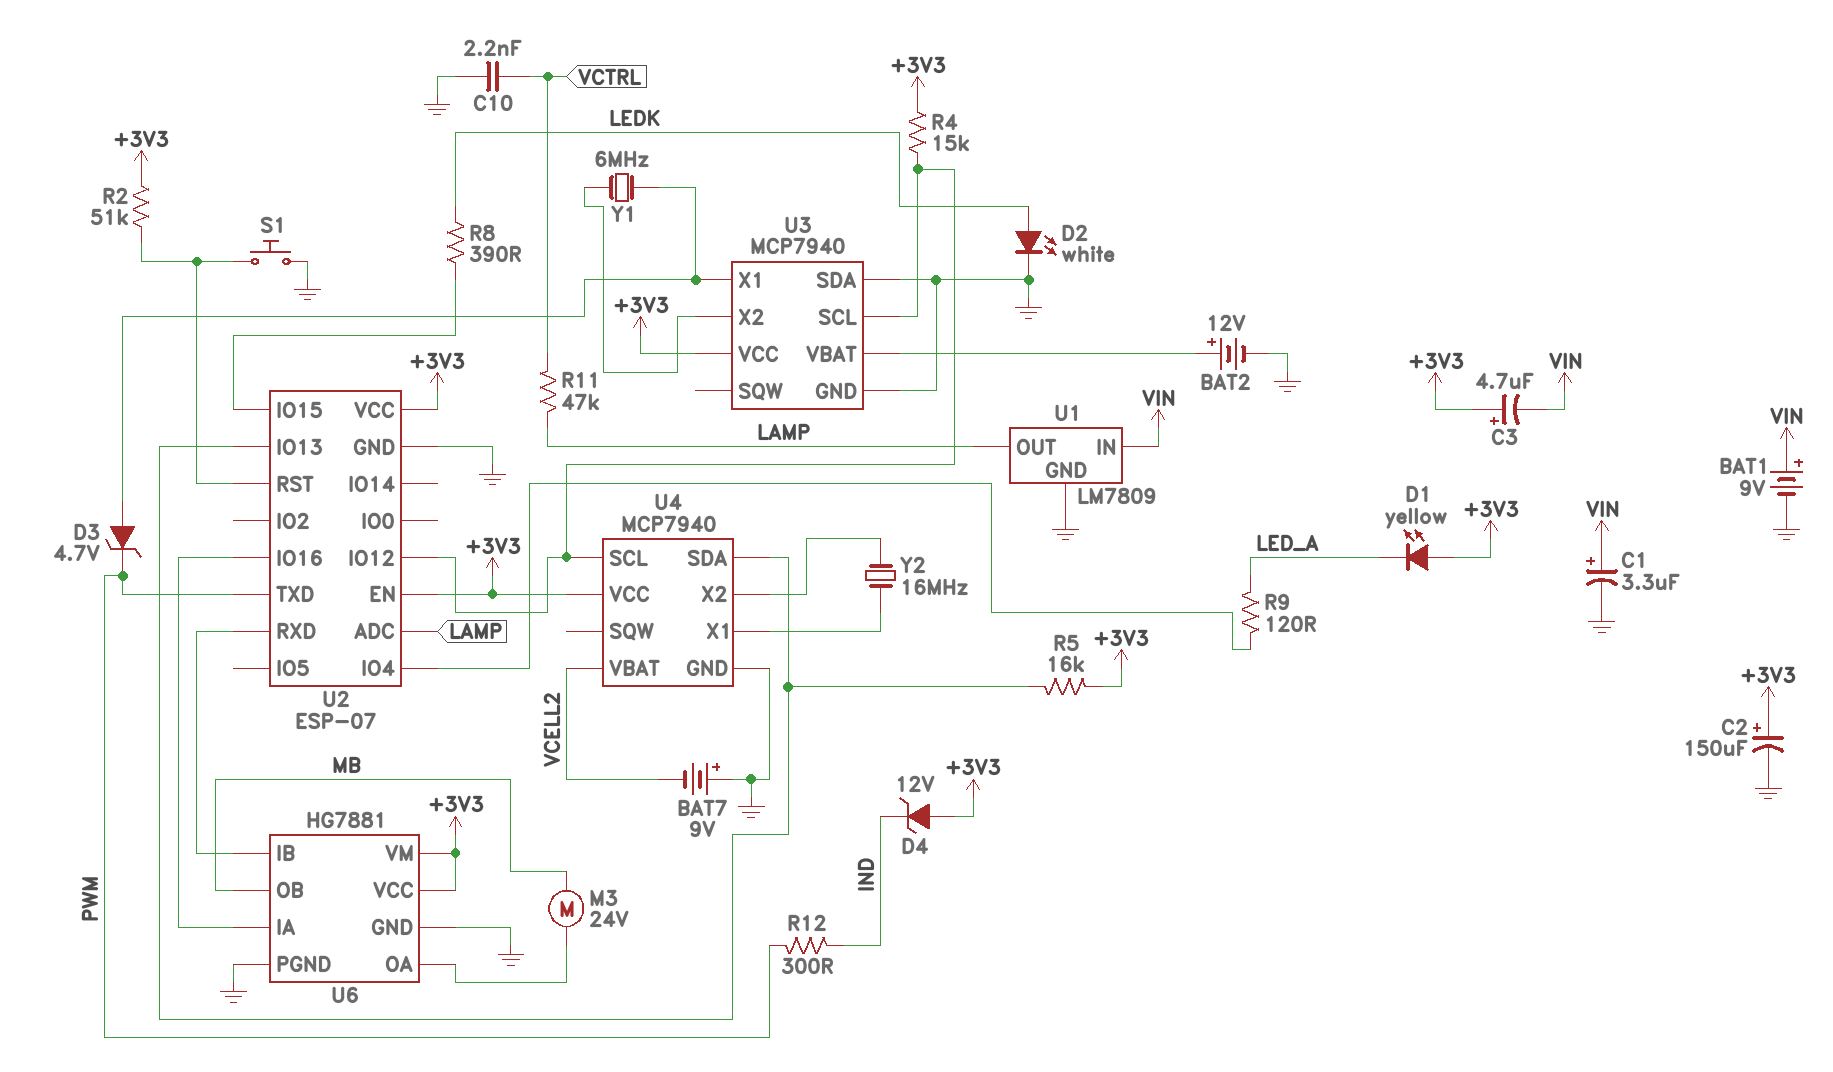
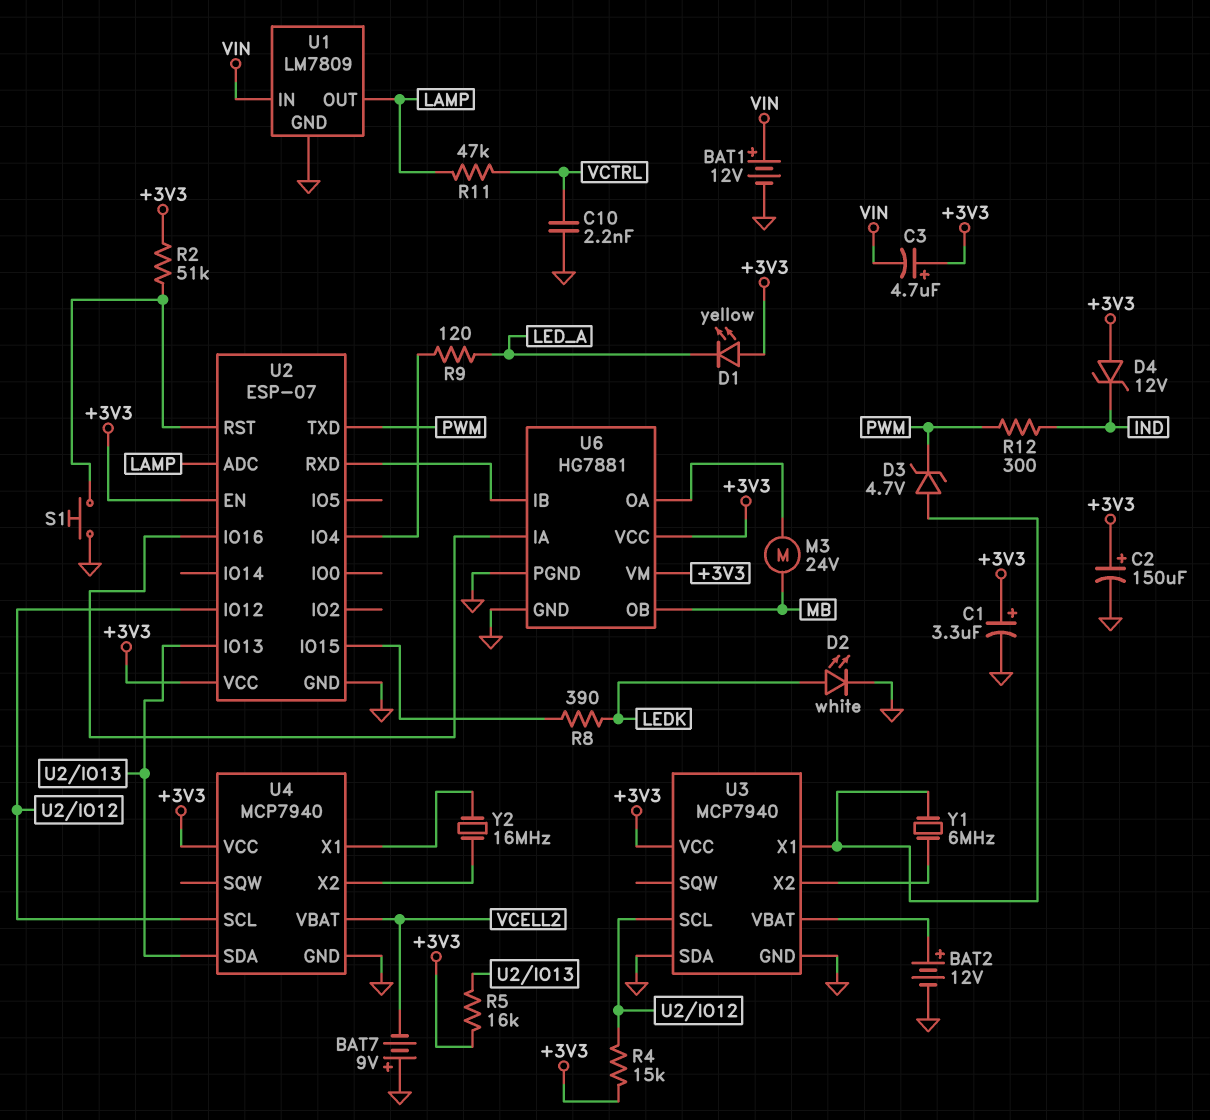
BAT1: 9V (plus VIN, minus GND) -> 12V (plus VIN, minus GND)
C1: 3.3uF (plus VIN, minus GND) -> 3.3uF (plus +3V3, minus GND)

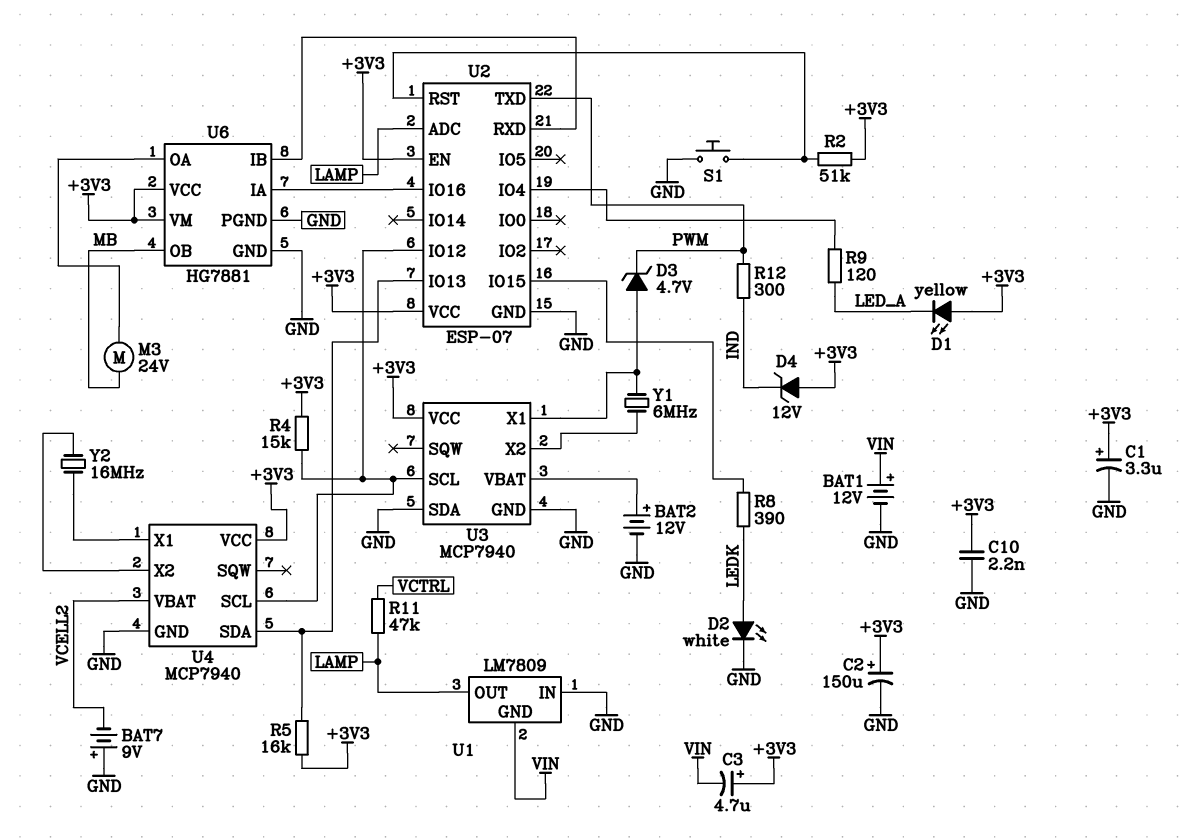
C10: 2.2nF (GND, VCTRL) -> 2.2nF (+3V3, GND)
U1 pin GND: GND -> VIN
U1 pin IN: VIN -> GND

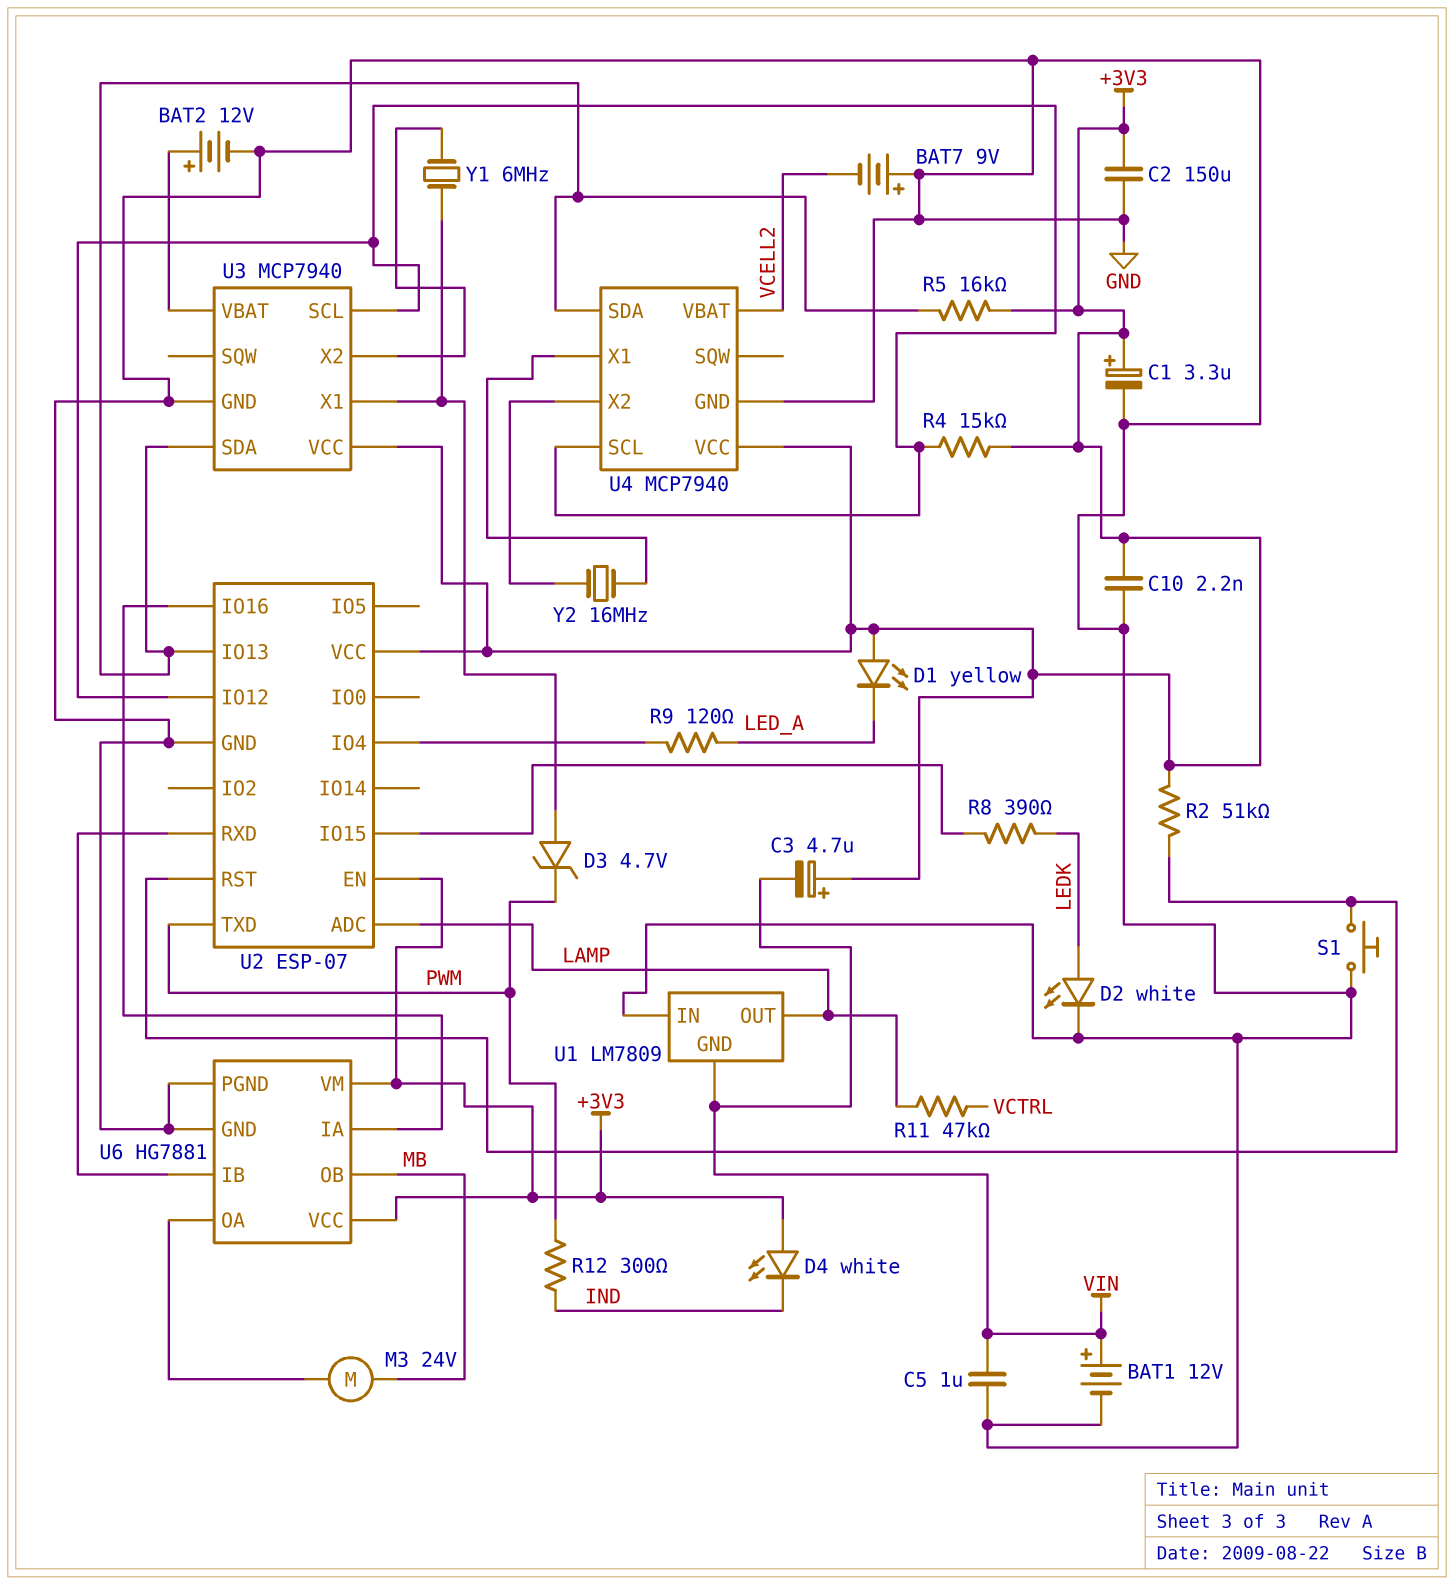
C2: 150uF (plus +3V3, minus GND) -> 150uF (+3V3, GND)
C5: none -> 1uF (GND, VIN)
D4: zener 12V (A +3V3, K IND) -> LED white (A +3V3, K IND)
U3 pin SDA: GND -> U2/IO13

